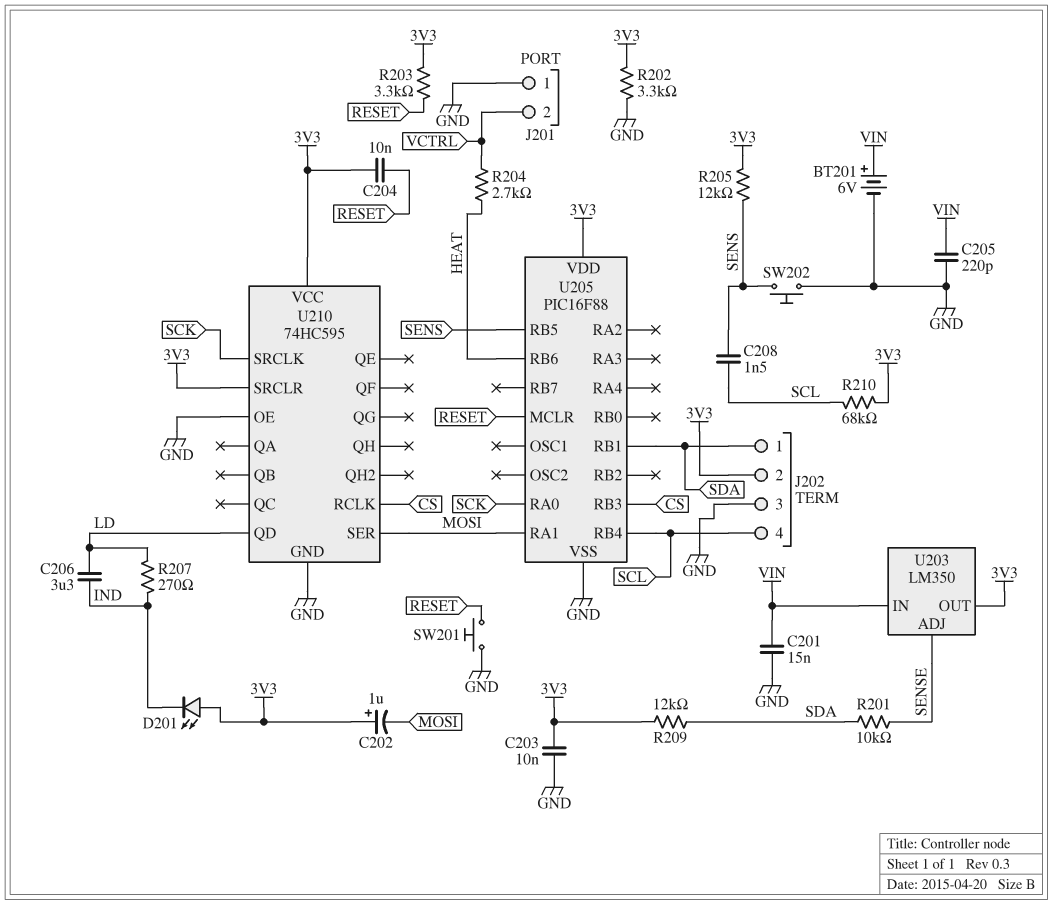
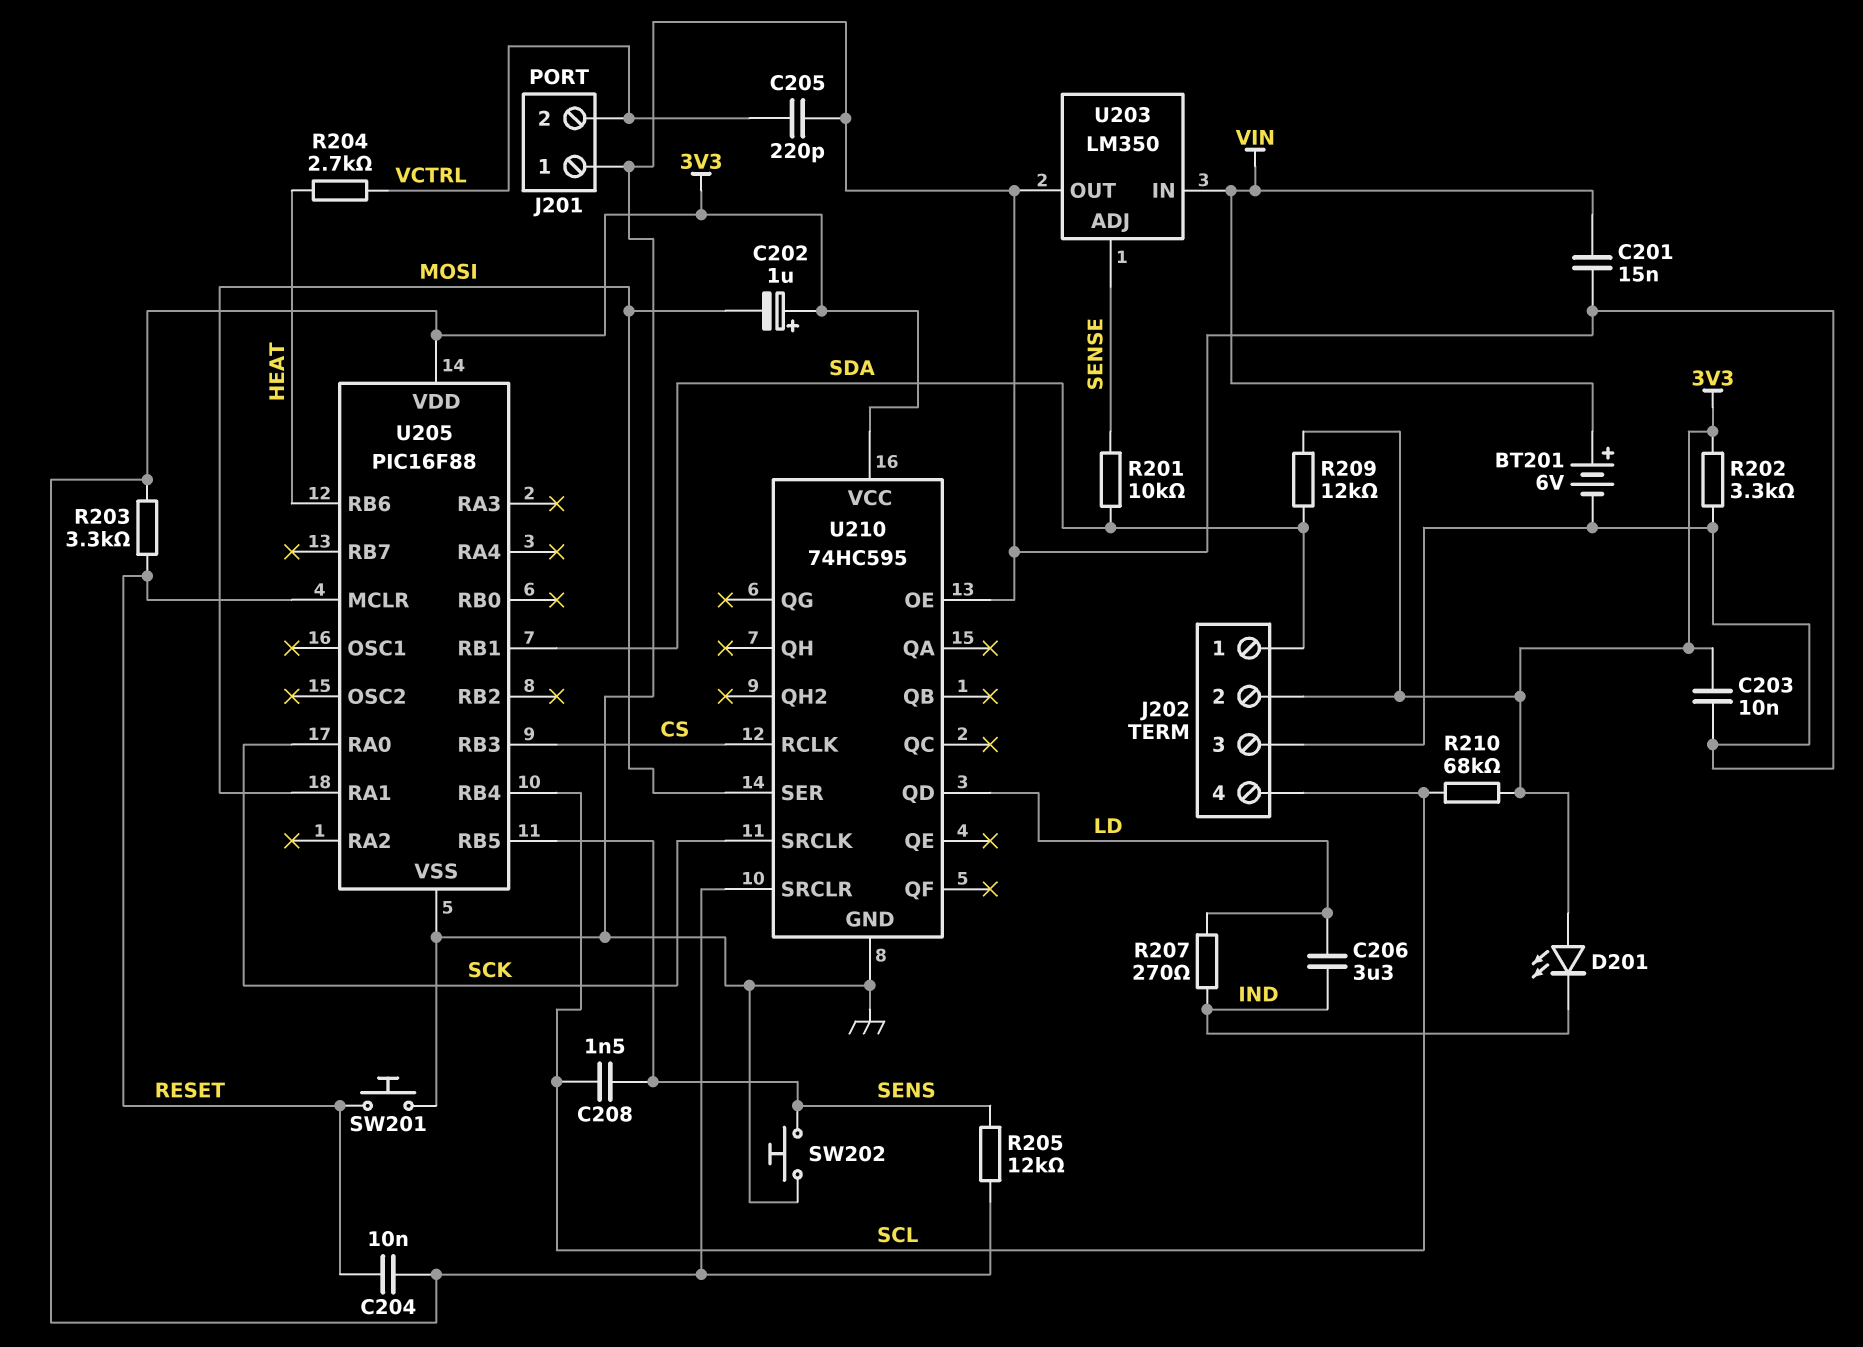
C205: 220pF (GND, VIN) -> 220pF (GND, VCTRL)
U203 pin OUT: 3V3 -> GND

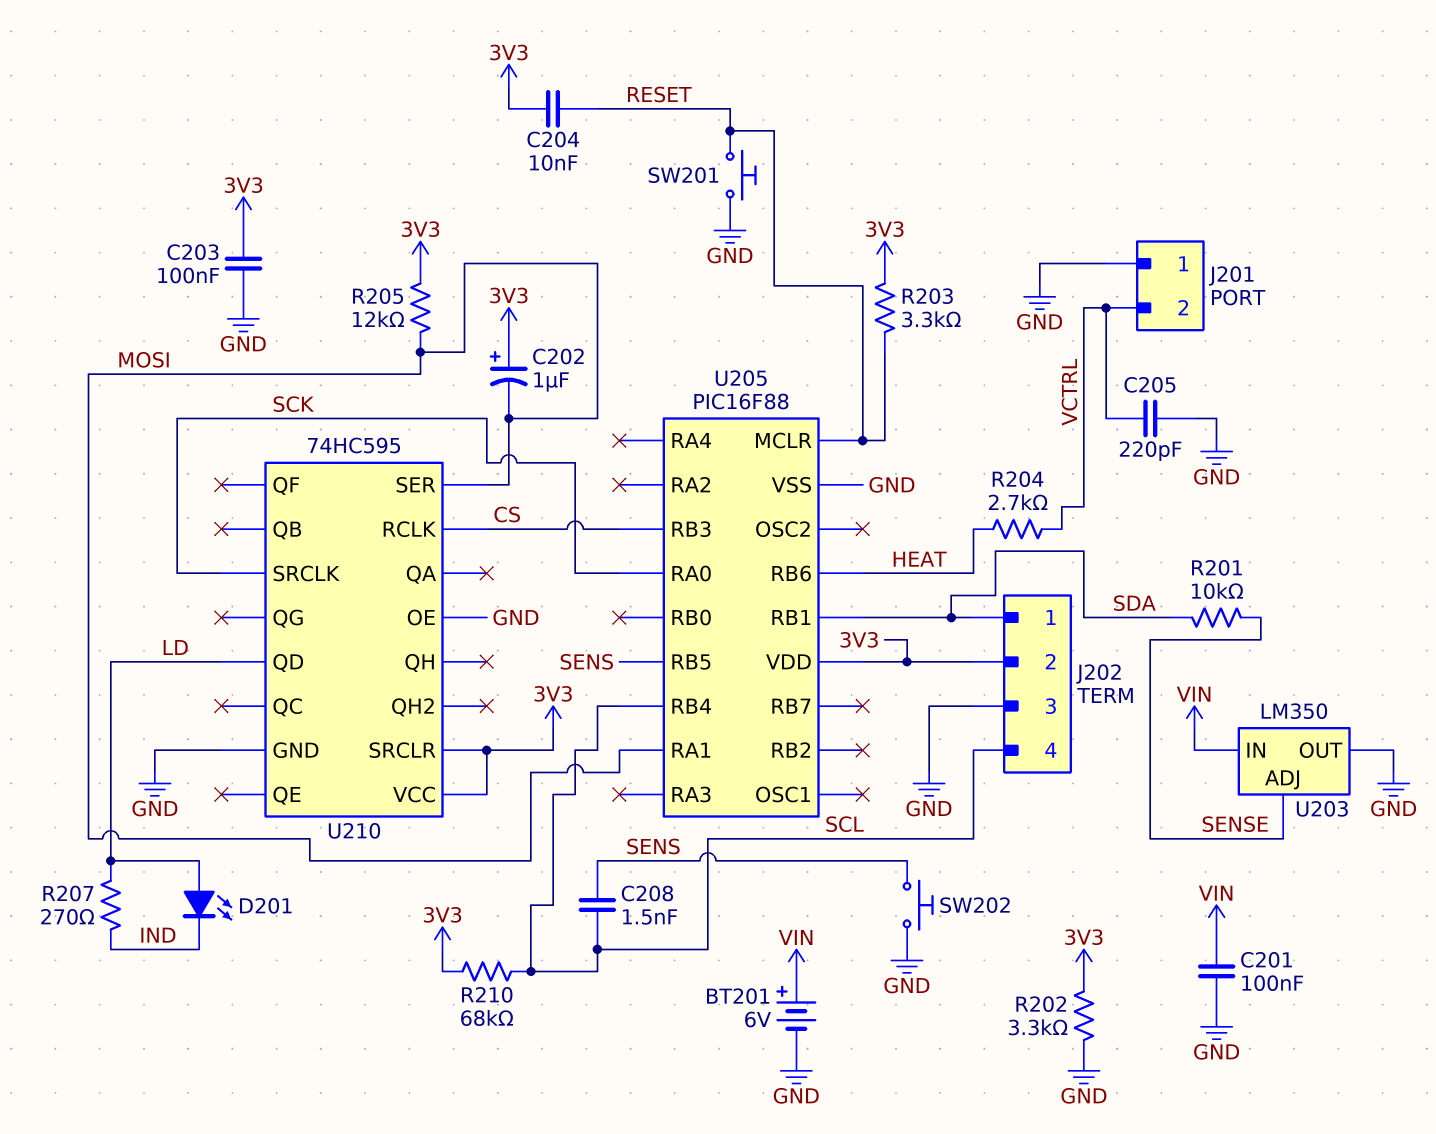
C201: 15nF (GND, VIN) -> 100nF (GND, VIN)
C203: 10nF (3V3, GND) -> 100nF (3V3, GND)
C206: 3.3uF (IND, LD) -> none
D201: LED (A 3V3, K IND) -> LED (A LD, K IND)
R205: 12k (3V3, SENS) -> 12k (3V3, MOSI)
R209: 12k (3V3, SDA) -> none

